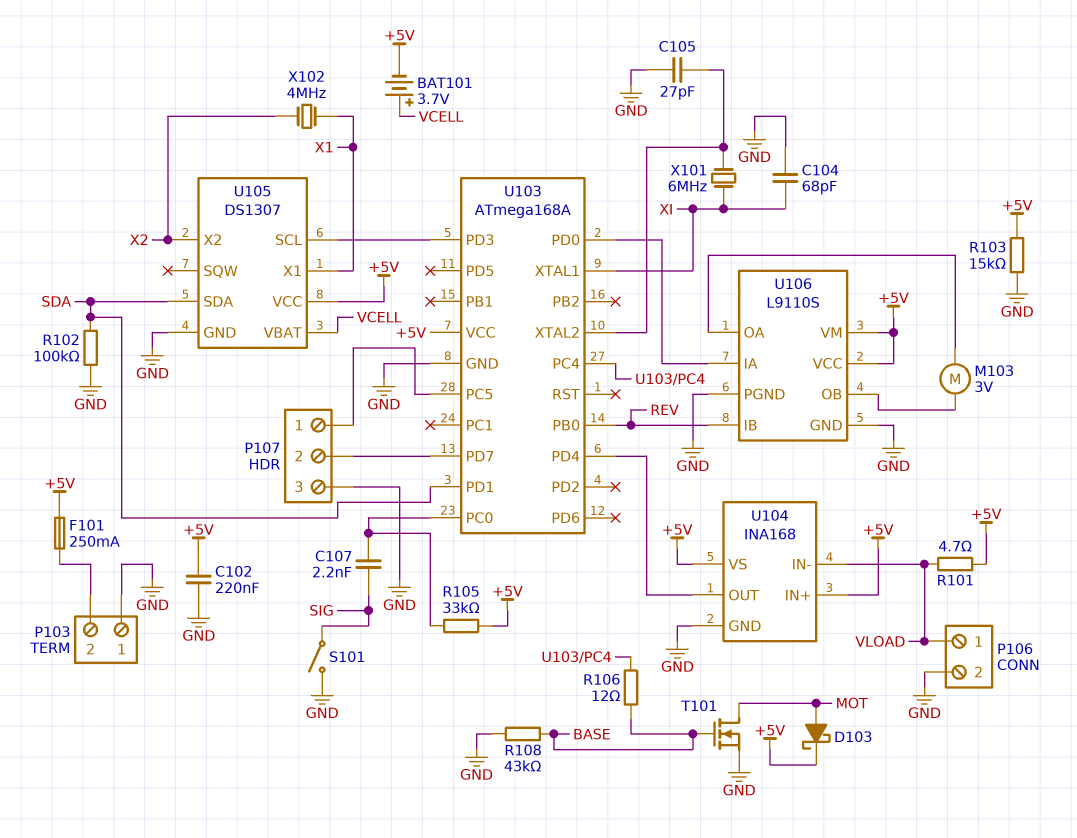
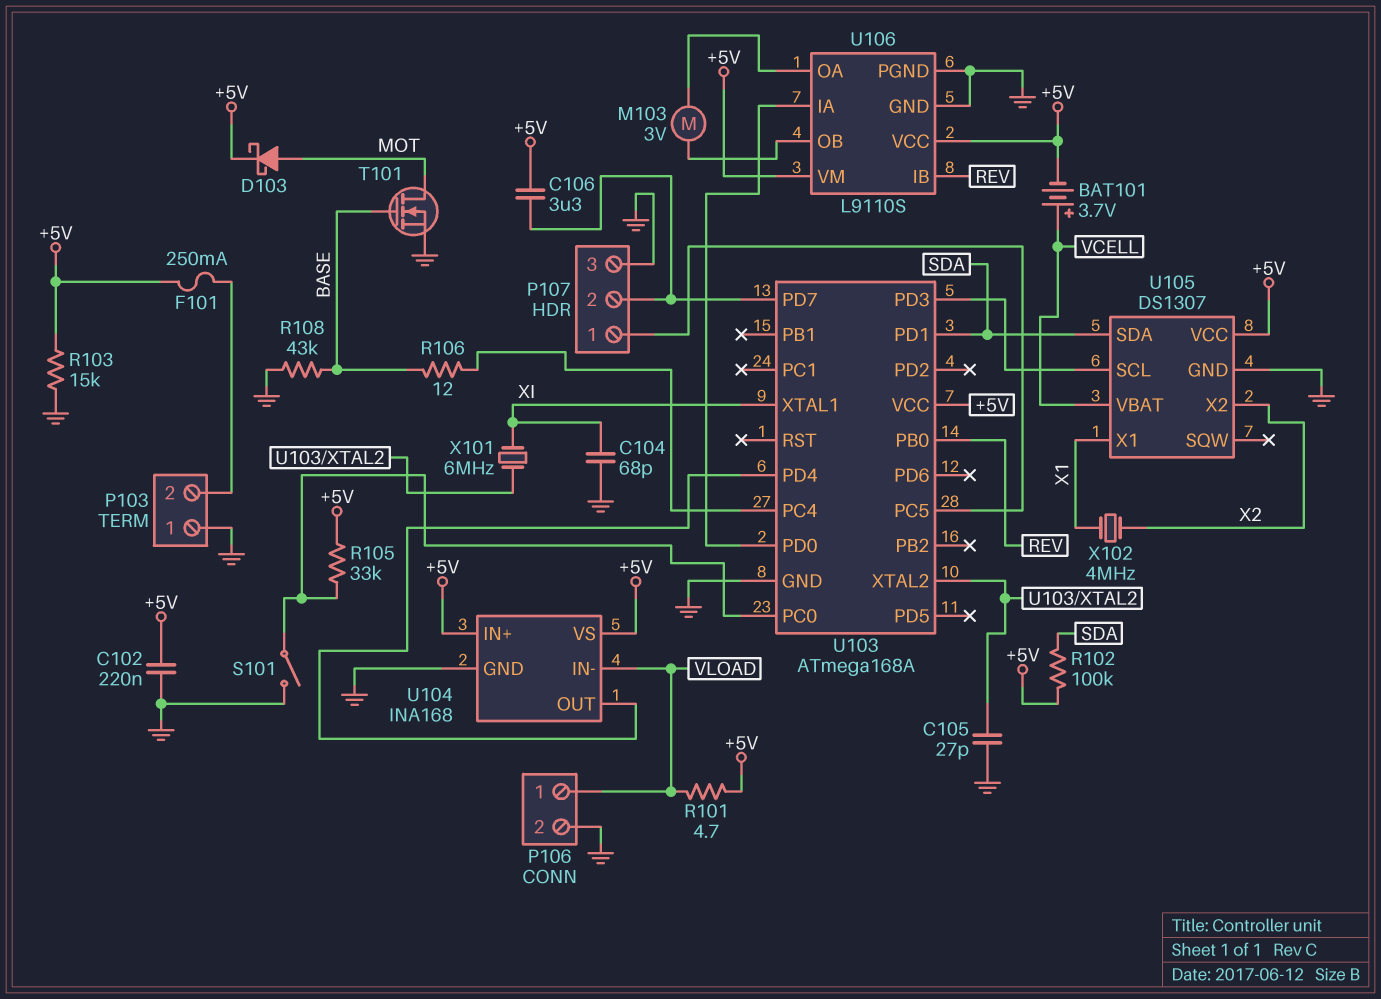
C106: none -> 3.3uF (+5V, P107/2)
C107: 2.2nF (SIG, U103/PC0) -> none
R102: 100k (GND, SDA) -> 100k (+5V, SDA)
S101: switch (GND, SIG) -> switch (GND, U103/PC0)

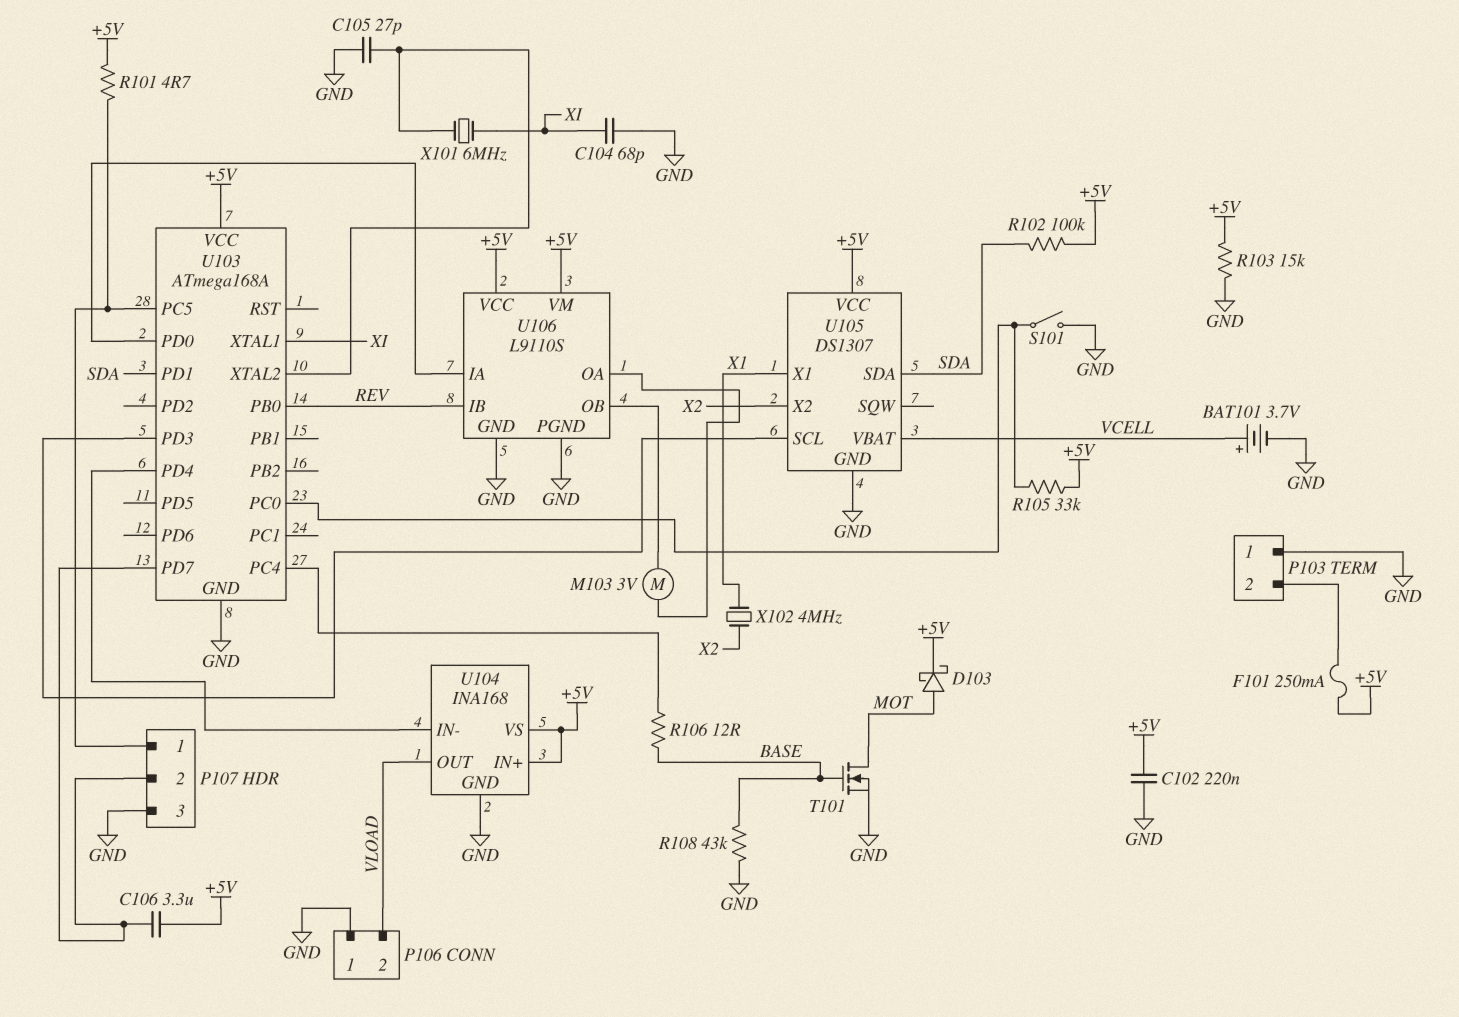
BAT101: 3.7V (plus VCELL, minus +5V) -> 3.7V (plus VCELL, minus GND)
P106 pin 1: VLOAD -> GND
P106 pin 2: GND -> VLOAD
R101: 4.7 (+5V, VLOAD) -> 4.7 (+5V, P107/1)
U104 pin IN-: VLOAD -> U103/PD4
U104 pin OUT: U103/PD4 -> VLOAD

